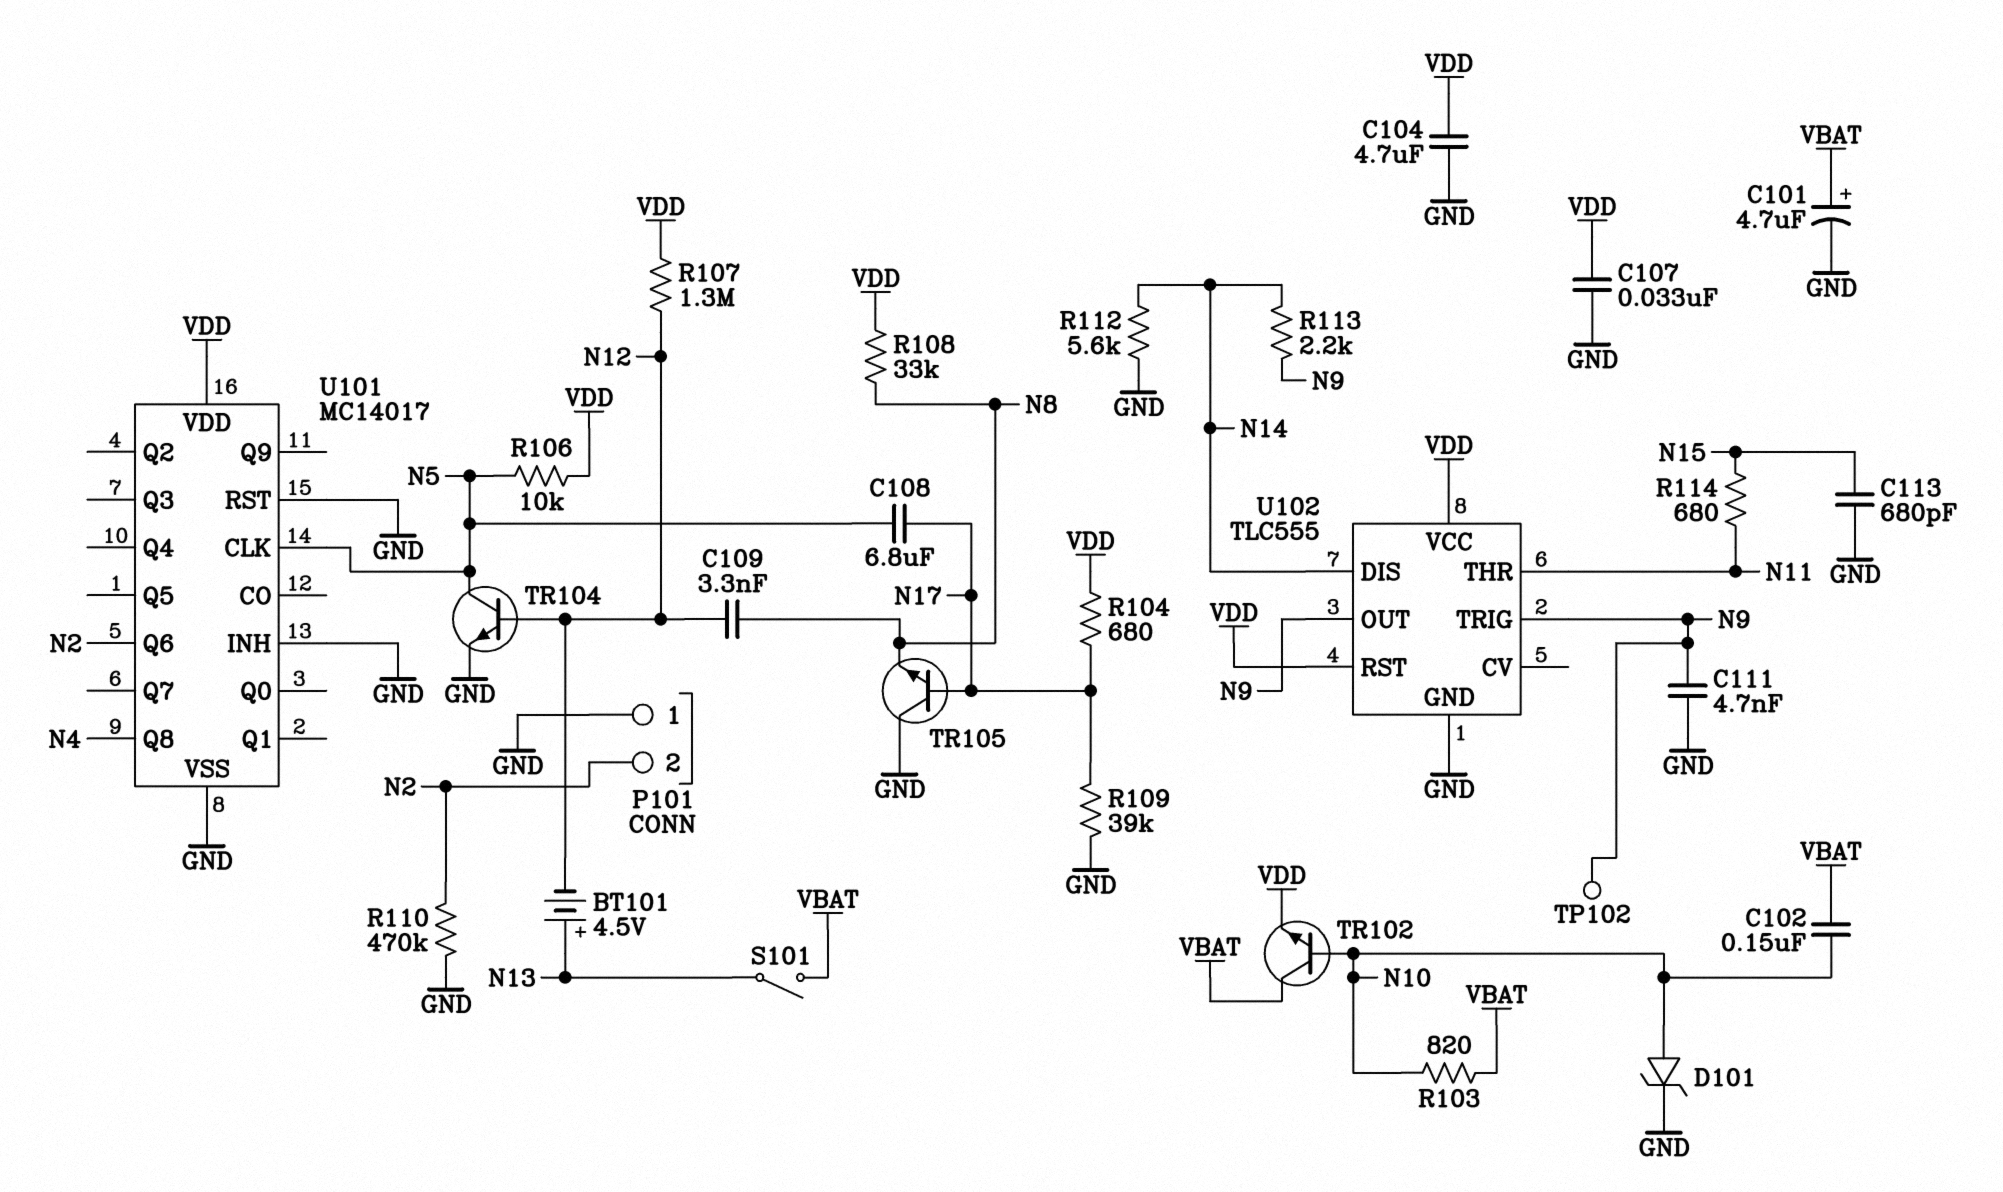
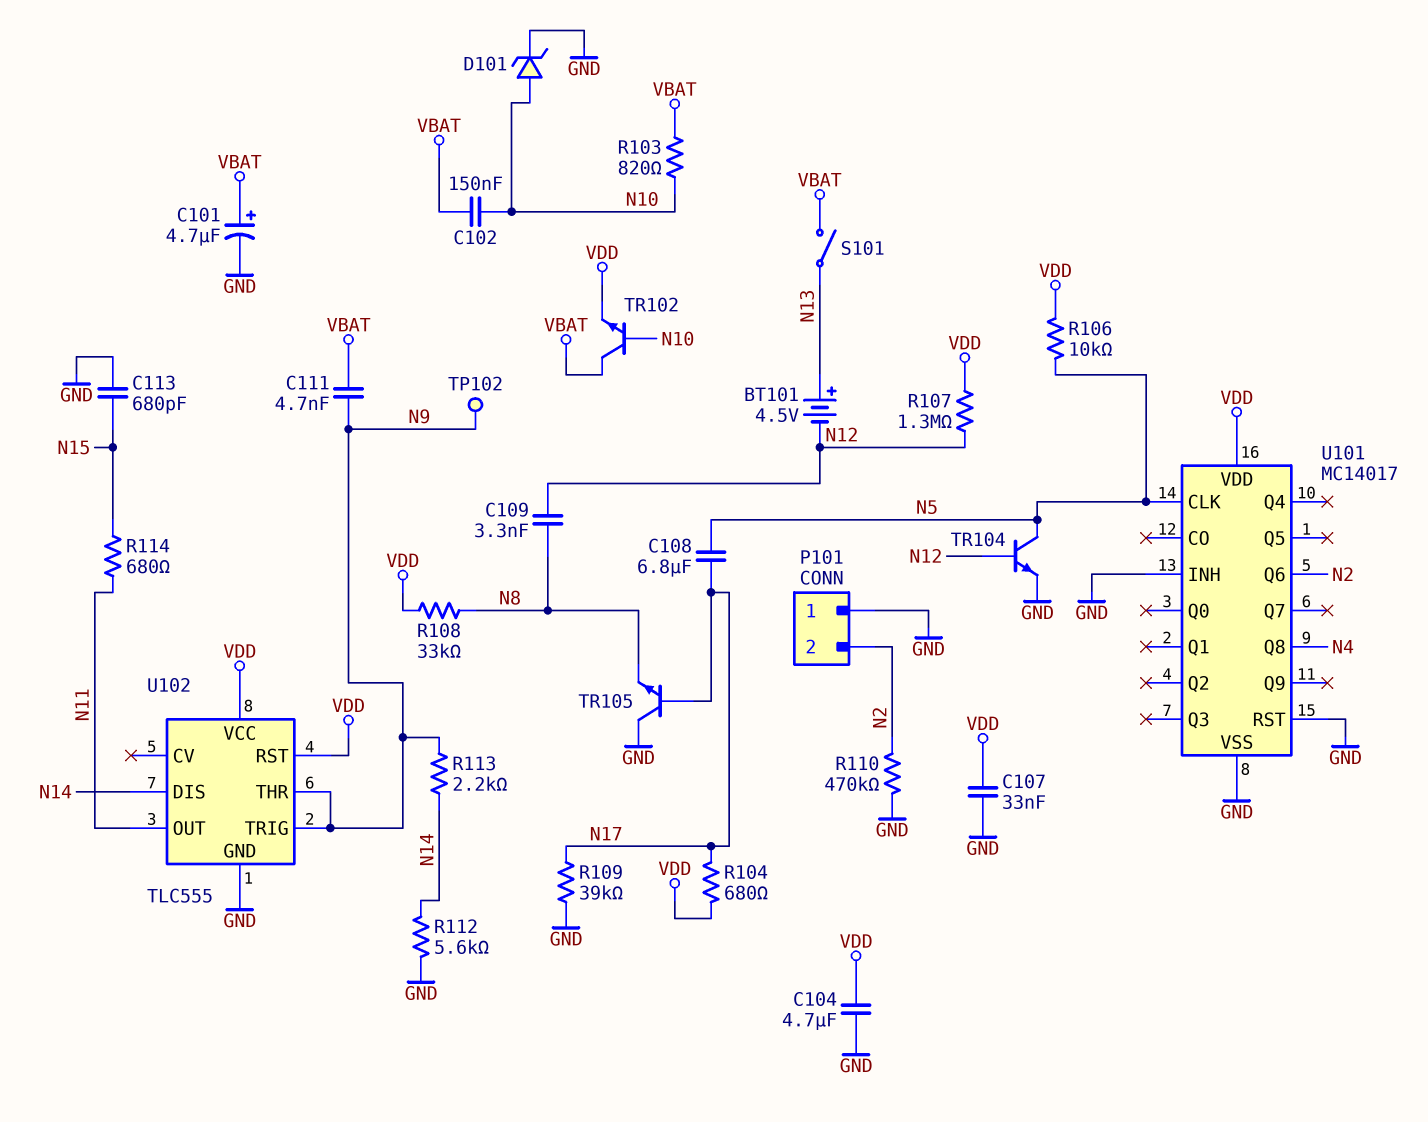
C111: 4.7nF (GND, N9) -> 4.7nF (N9, VBAT)
U102 pin OUT: N9 -> N11
U102 pin THR: N11 -> N9

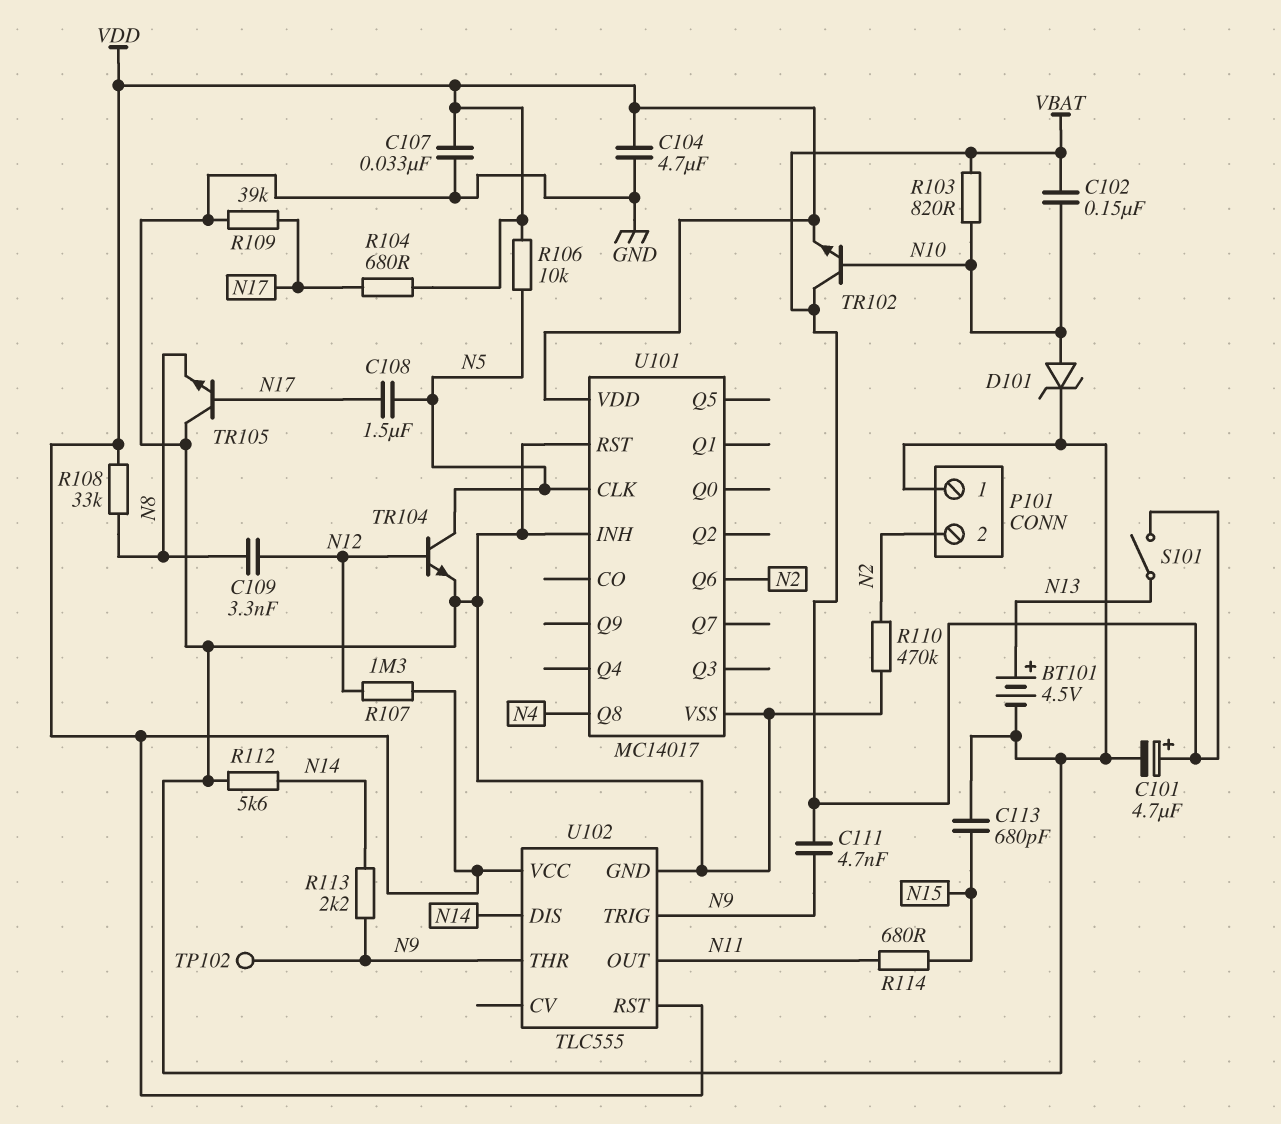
BT101: 4.5V (plus N13, minus N12) -> 4.5V (plus N13, minus GND)
C108: 6.8uF (N5, N17) -> 1.5uF (N5, N17)

